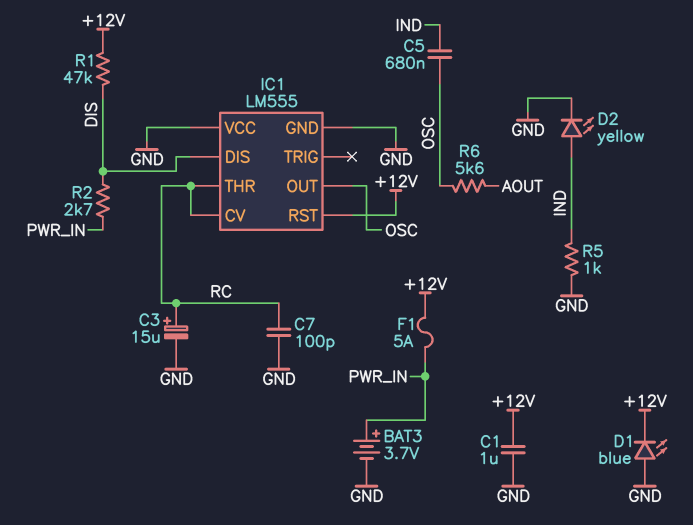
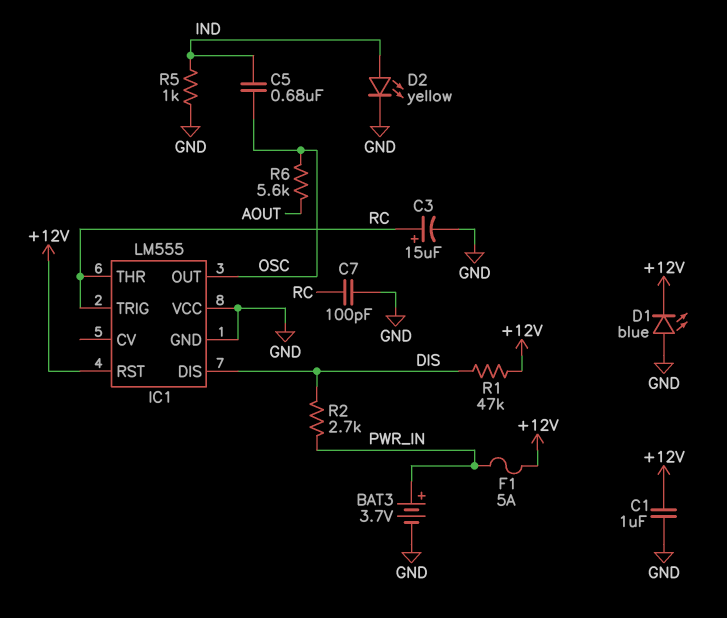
IC1 pin CV: RC -> none
IC1 pin TRIG: none -> RC

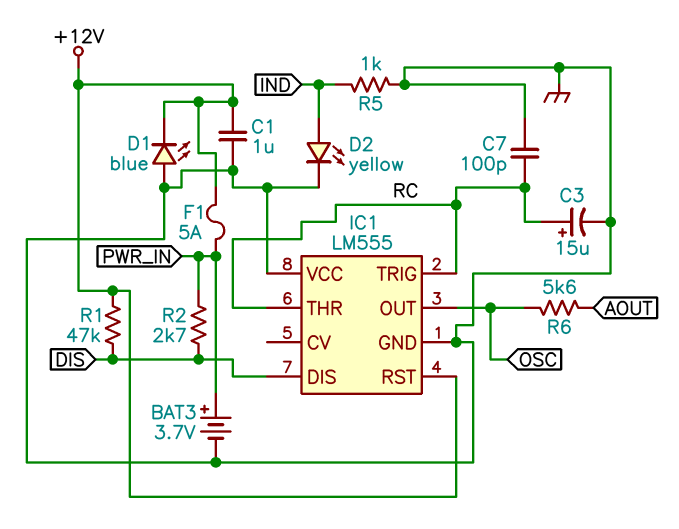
C5: 680nF (IND, OSC) -> none

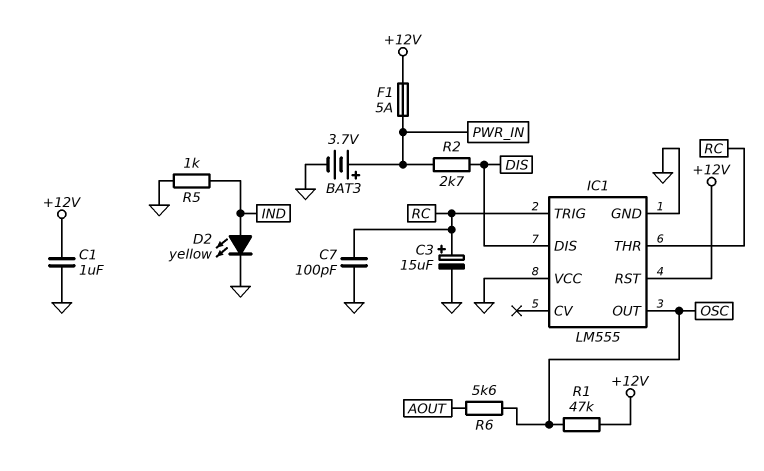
D1: LED blue (A GND, K +12V) -> none
R1: 47k (+12V, DIS) -> 47k (+12V, OSC)

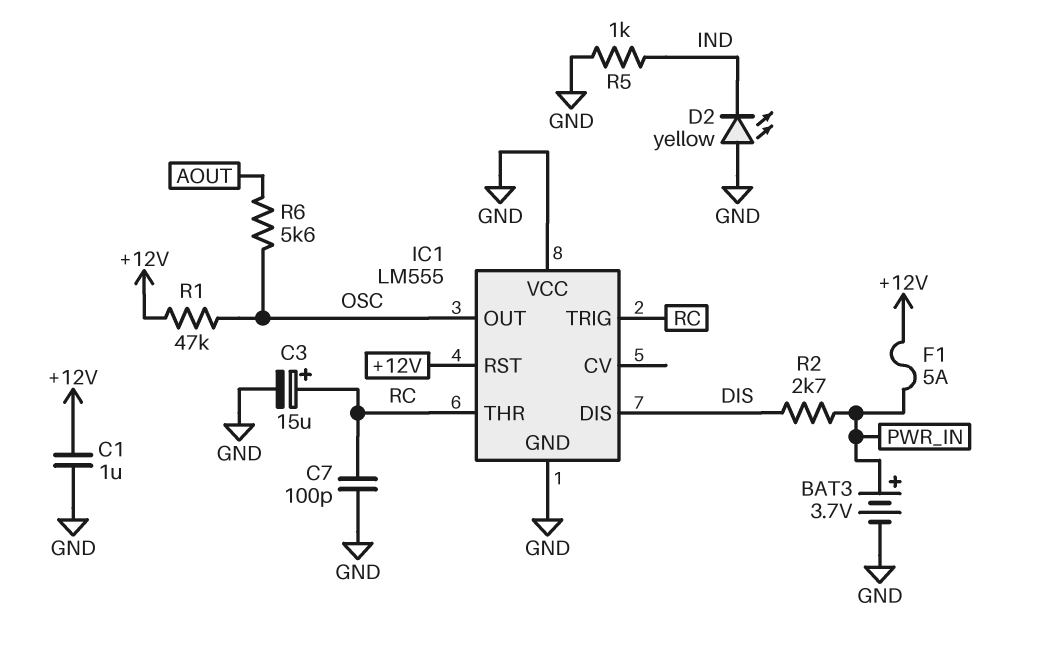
D2: LED yellow (A IND, K GND) -> LED yellow (A GND, K IND)

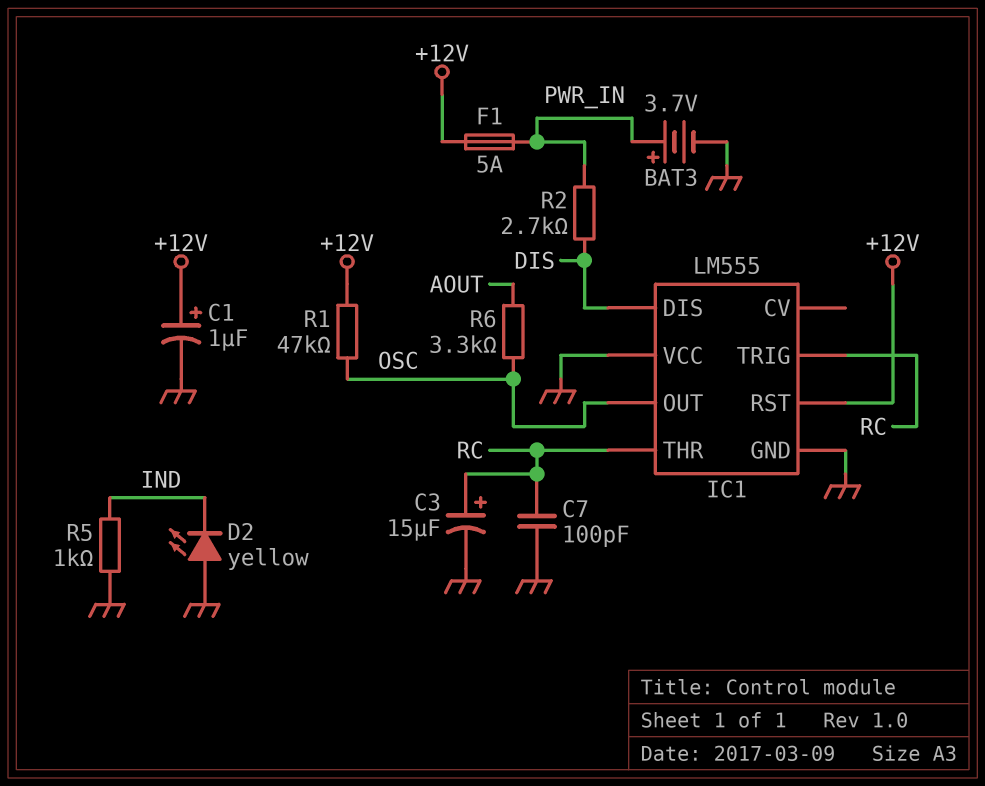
C1: 1uF (+12V, GND) -> 1uF (plus +12V, minus GND)
R6: 5.6k (AOUT, OSC) -> 3.3k (AOUT, OSC)

